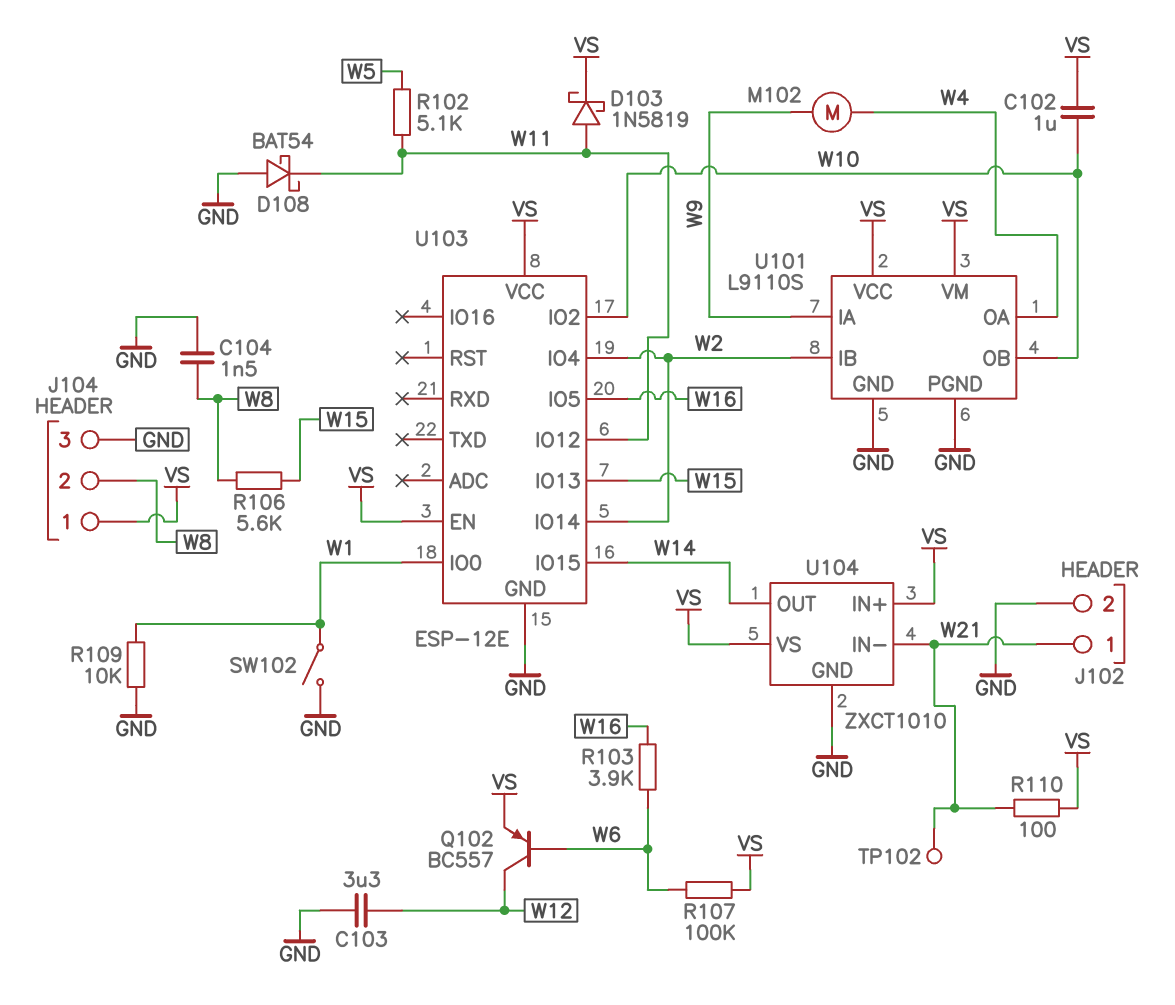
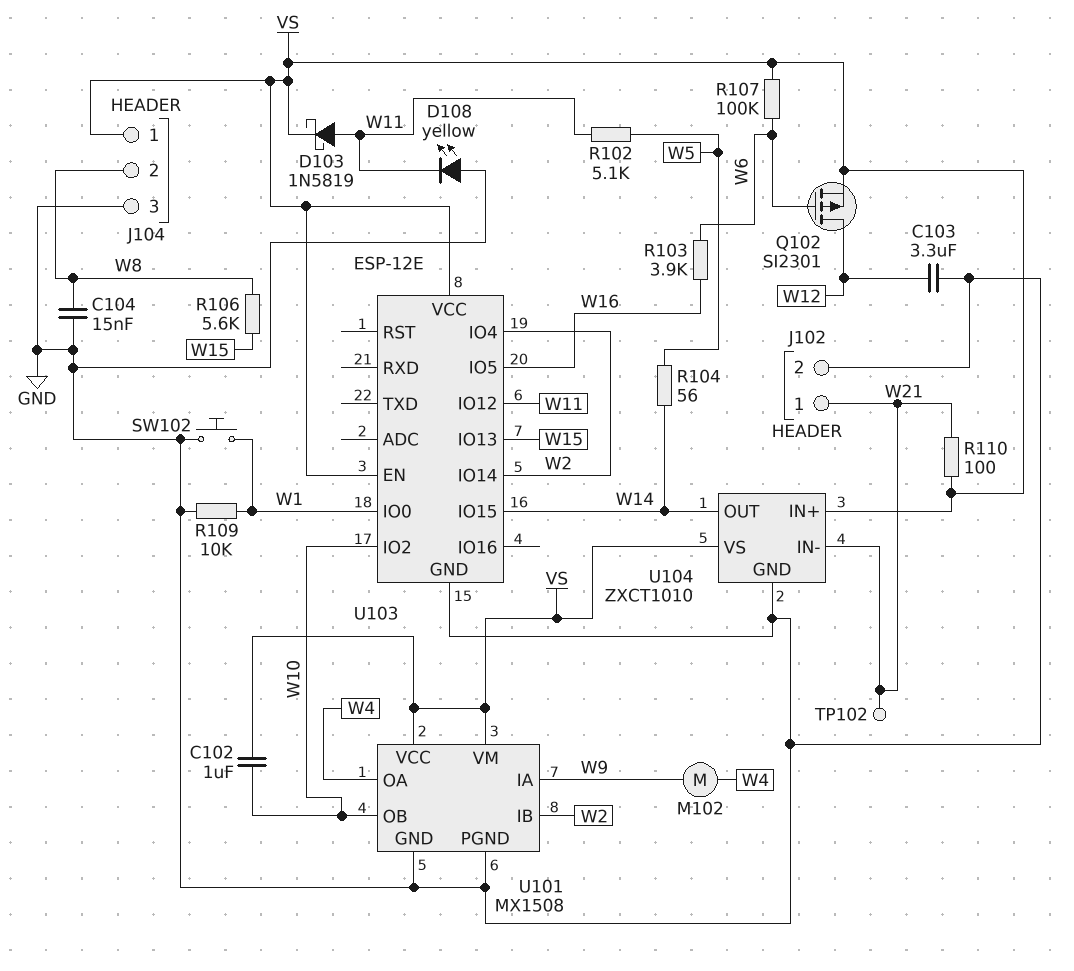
C104: 1.5nF (GND, W8) -> 15nF (GND, W8)
D108: schottky BAT54 (A GND, K W11) -> LED yellow (A GND, K W11)
Q102: PNP BC557 (B W6, C W12, E VS) -> PMOS SI2301 (G W6, D W12, S VS)
R104: none -> 56 (W5, W14)
SW102: switch (GND, W1) -> button (GND, W1)
U101: L9110S -> MX1508

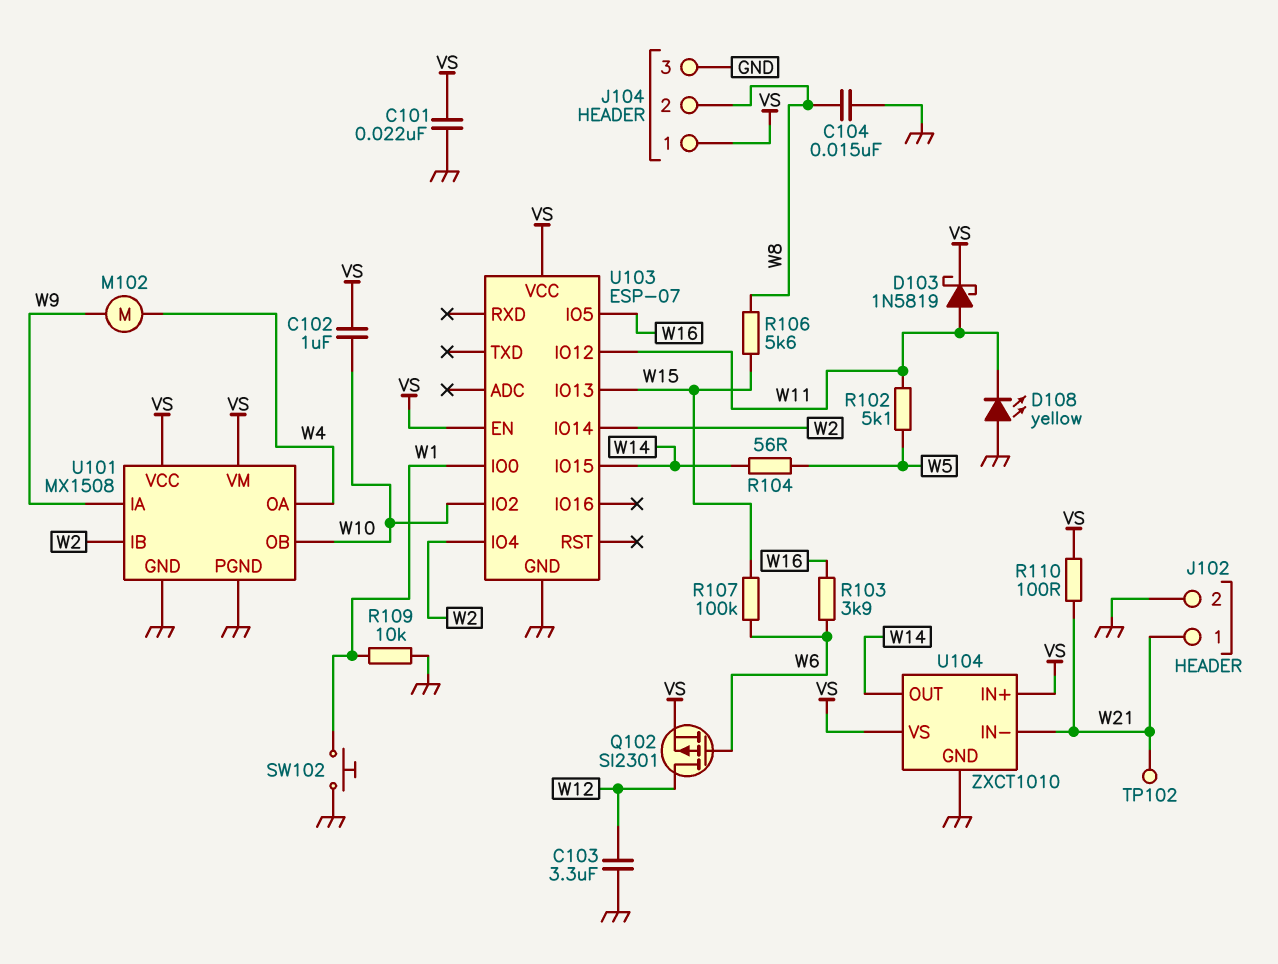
C101: none -> 22nF (GND, VS)
R107: 100k (VS, W6) -> 100k (W6, W15)
U103: ESP-12E -> ESP-07

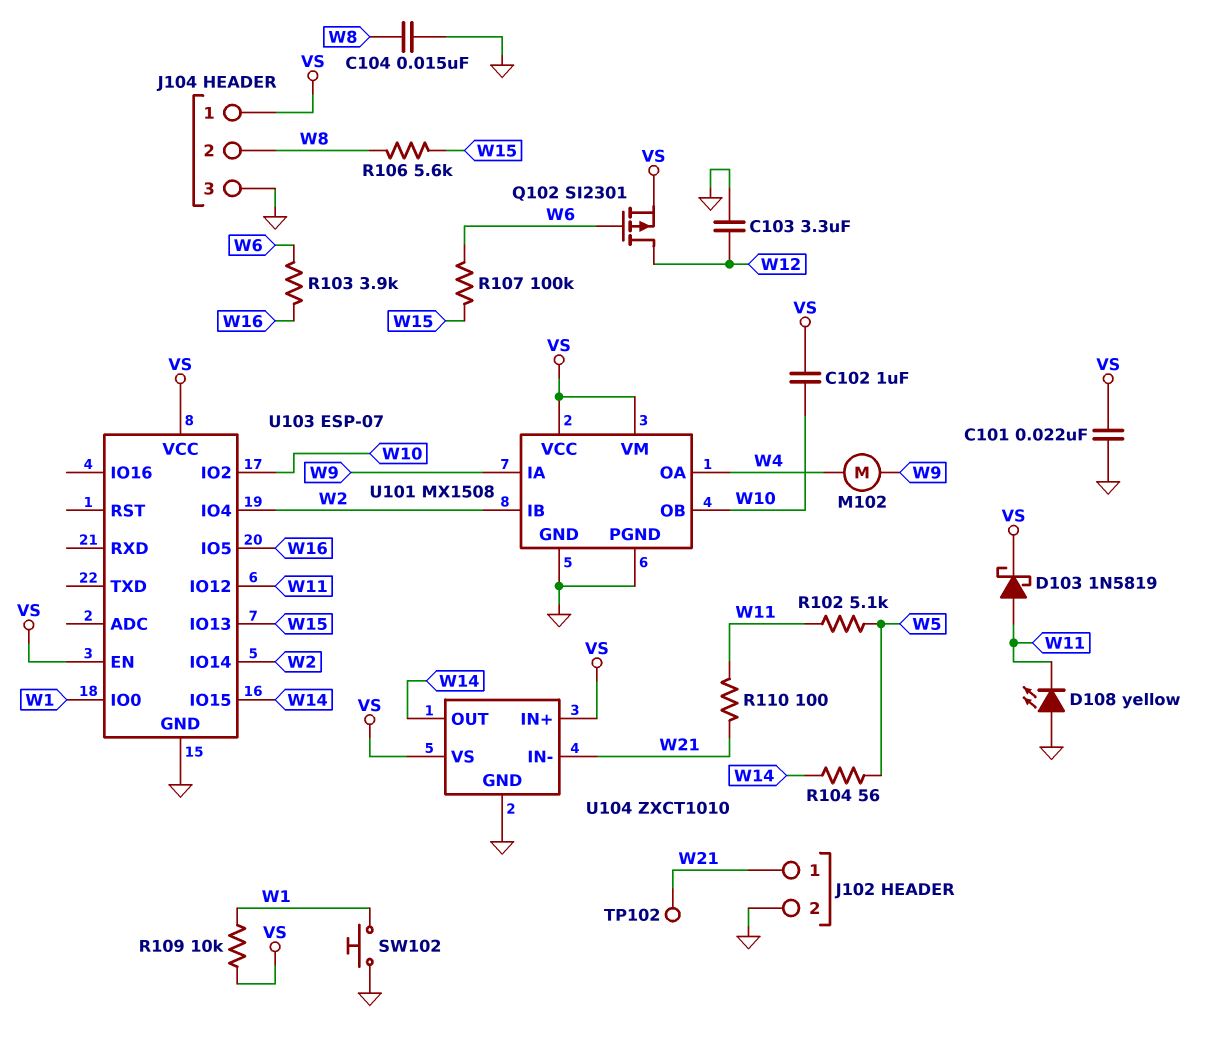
R109: 10k (GND, W1) -> 10k (VS, W1)
R110: 100 (VS, W21) -> 100 (W11, W21)

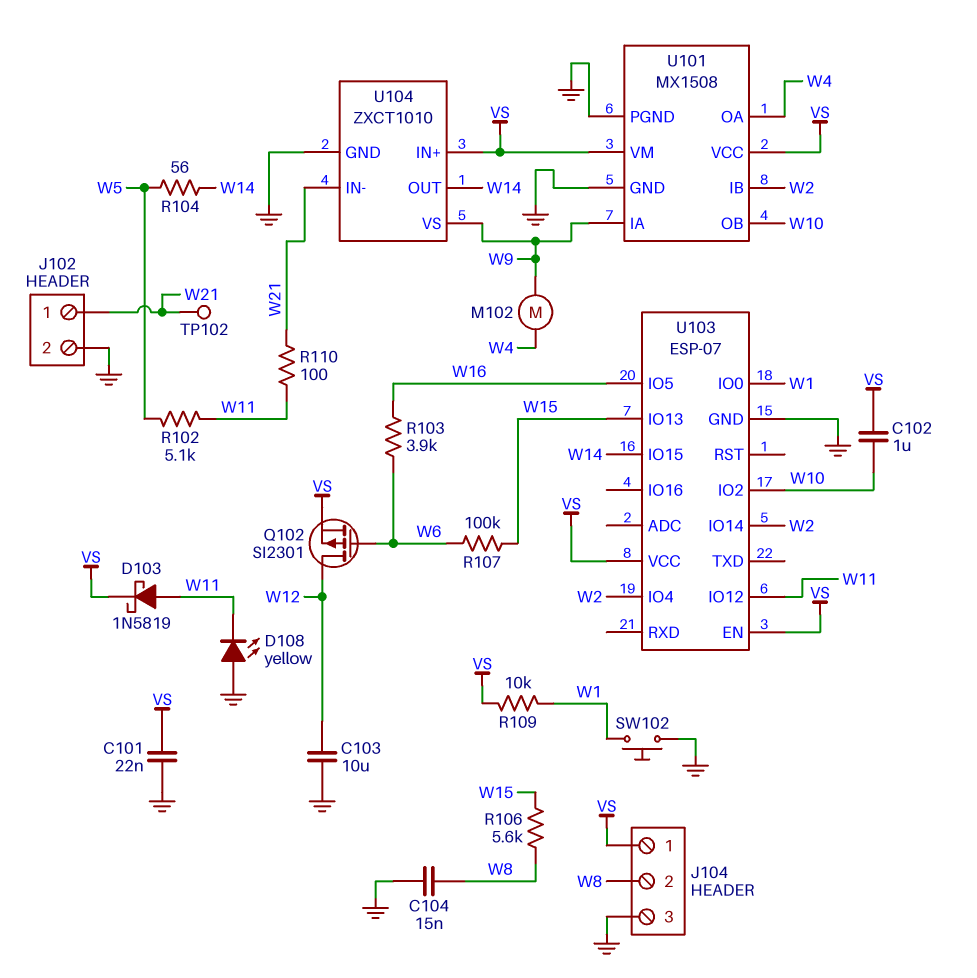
C103: 3.3uF (GND, W12) -> 10uF (GND, W12)
U104 pin VS: VS -> W9

